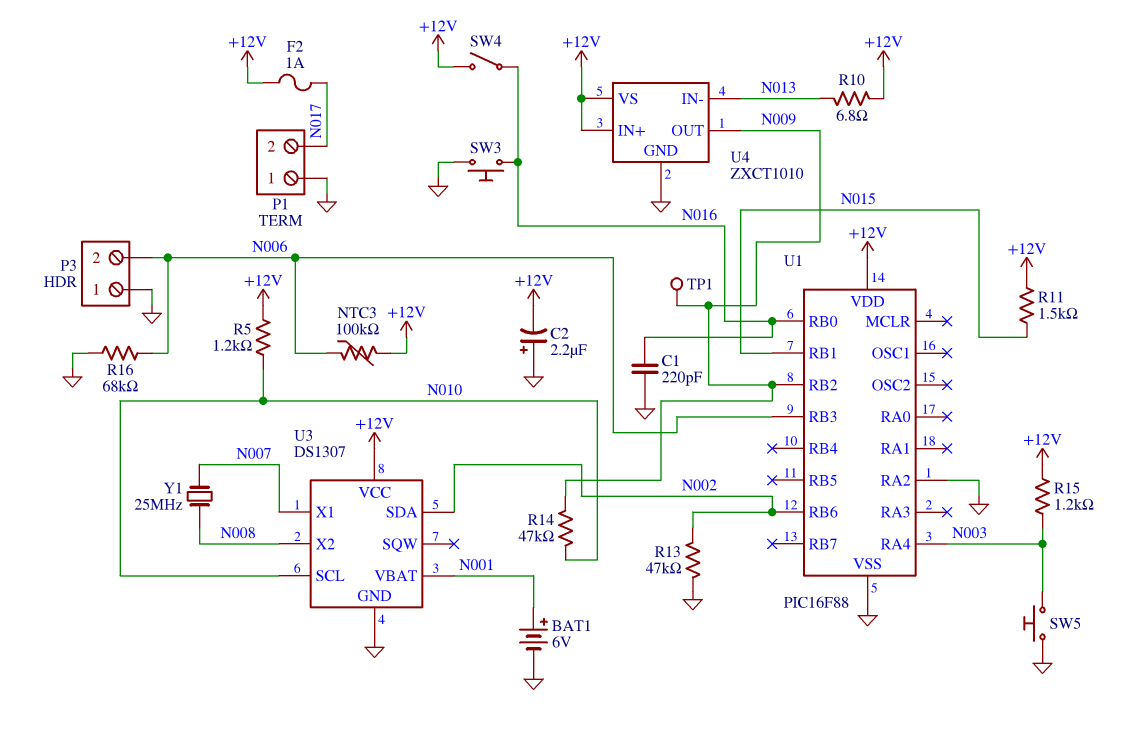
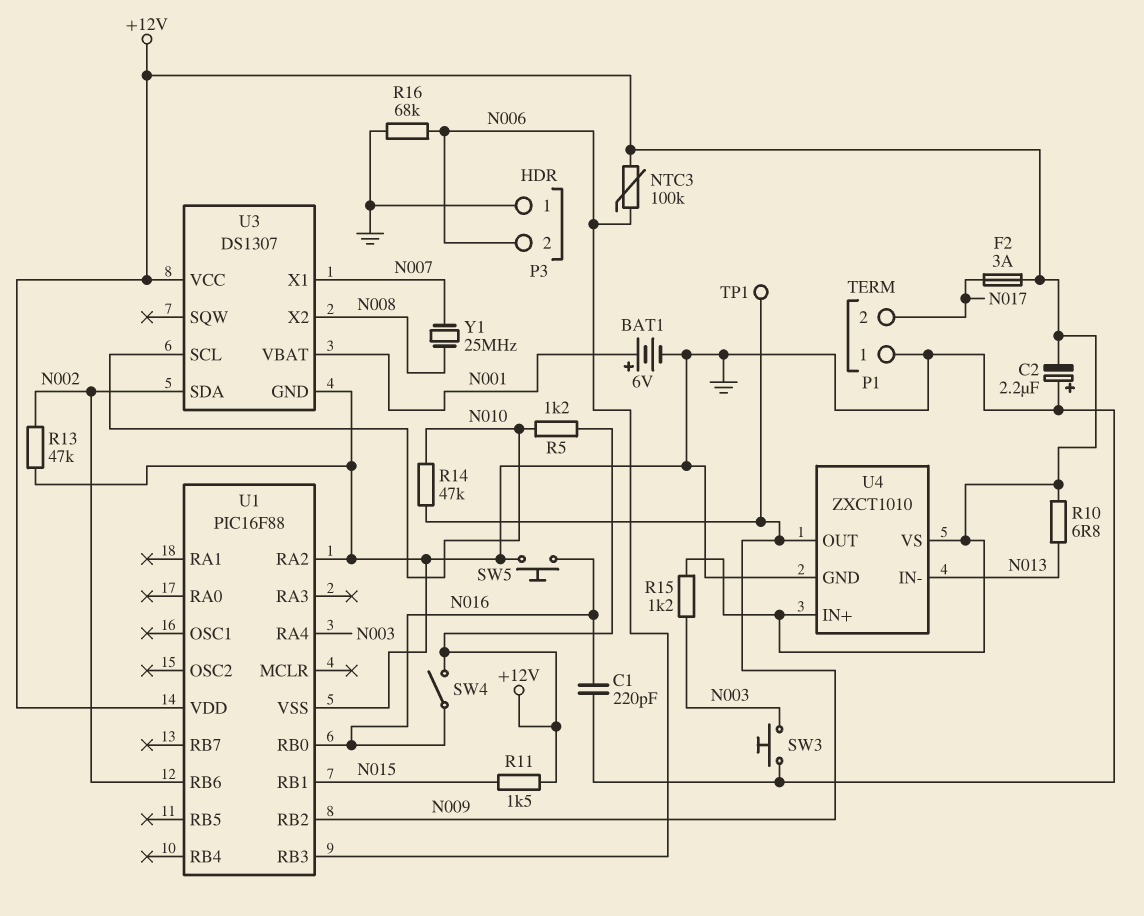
F2: 1A (+12V, N017) -> 3A (+12V, N017)
SW3: button (GND, N016) -> button (GND, N003)
SW5: button (GND, N003) -> button (GND, N016)

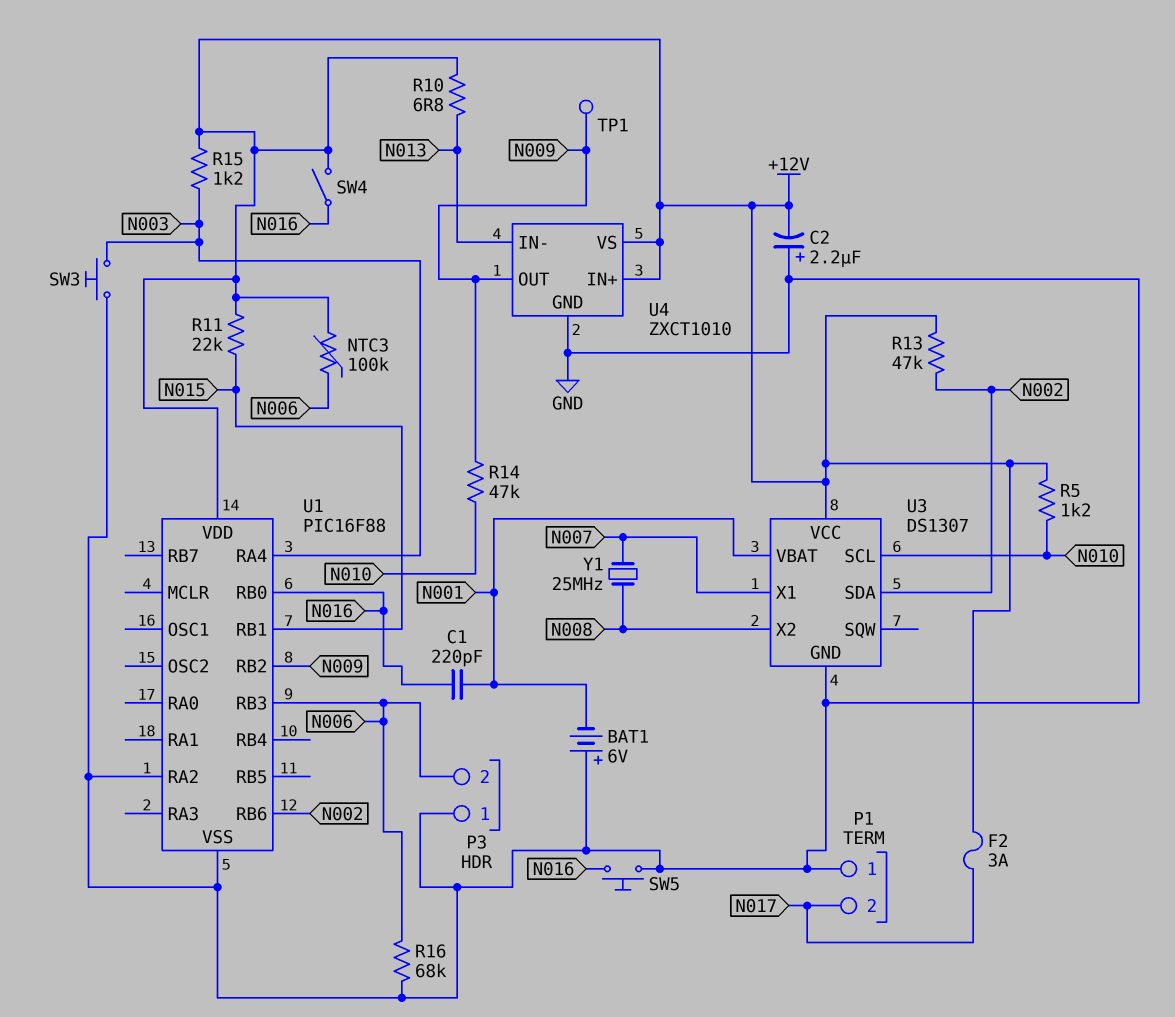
BAT1: 6V (plus N001, minus GND) -> 6V (plus GND, minus N001)
C1: 220pF (GND, N016) -> 220pF (N001, N016)
R11: 1.5k (+12V, N015) -> 22k (+12V, N015)
R13: 47k (GND, N002) -> 47k (+12V, N002)

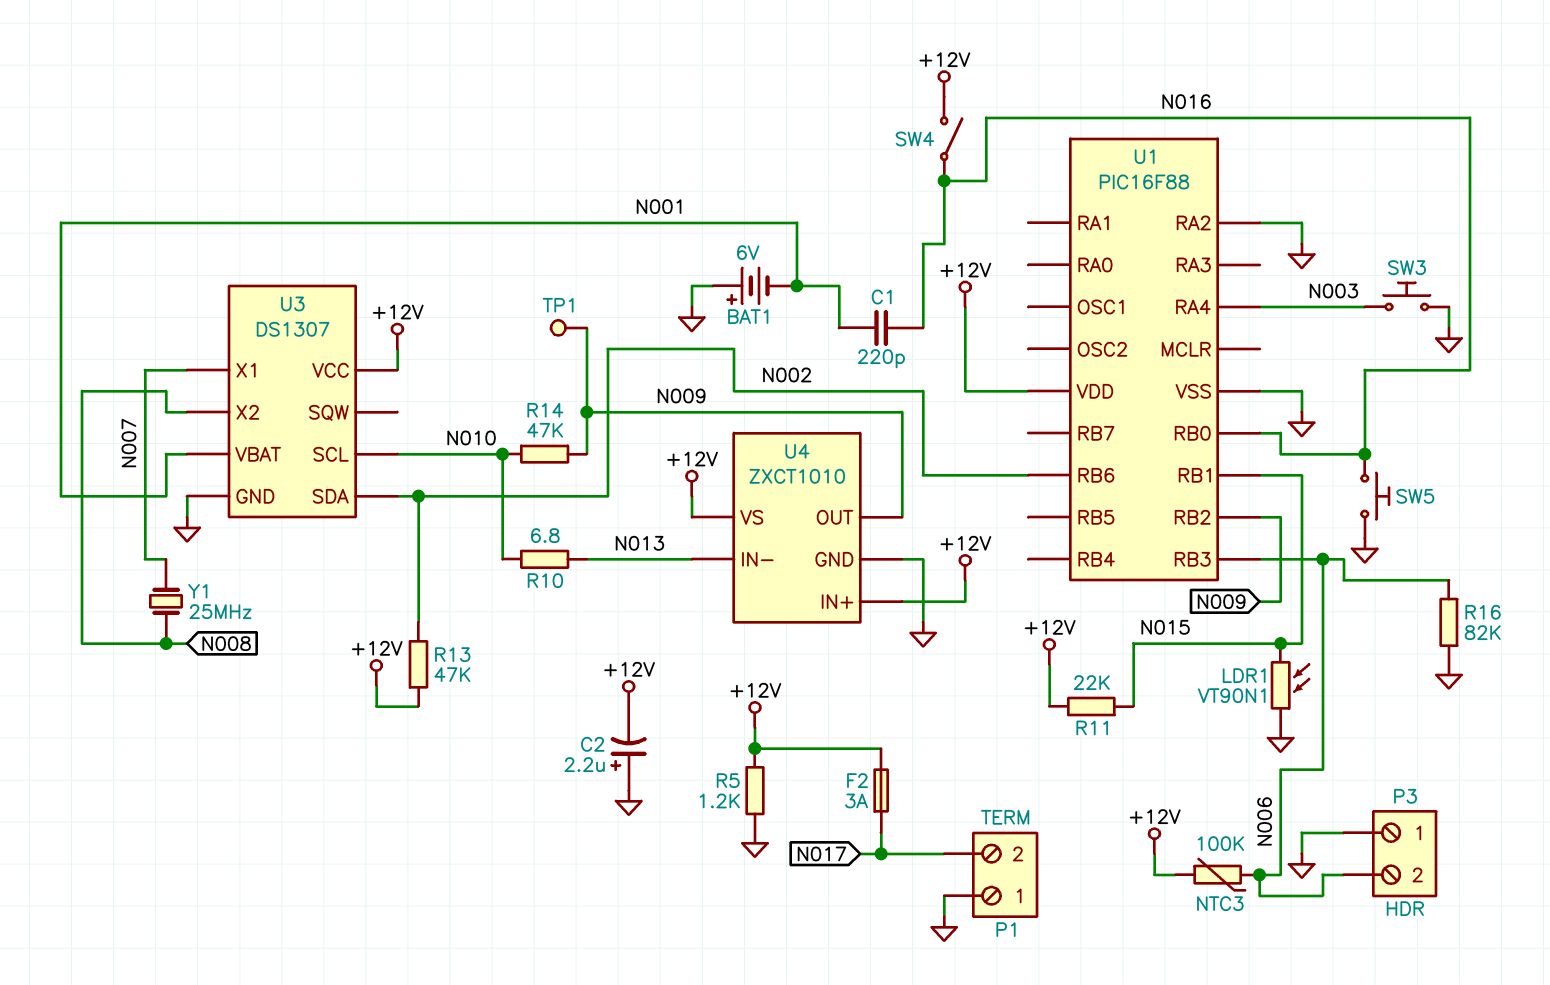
LDR1: none -> VT90N1 (GND, N015)
R5: 1.2k (+12V, N010) -> 1.2k (+12V, GND)
R10: 6.8 (+12V, N013) -> 6.8 (N010, N013)
R15: 1.2k (+12V, N003) -> none
R16: 68k (GND, N006) -> 82k (GND, N006)

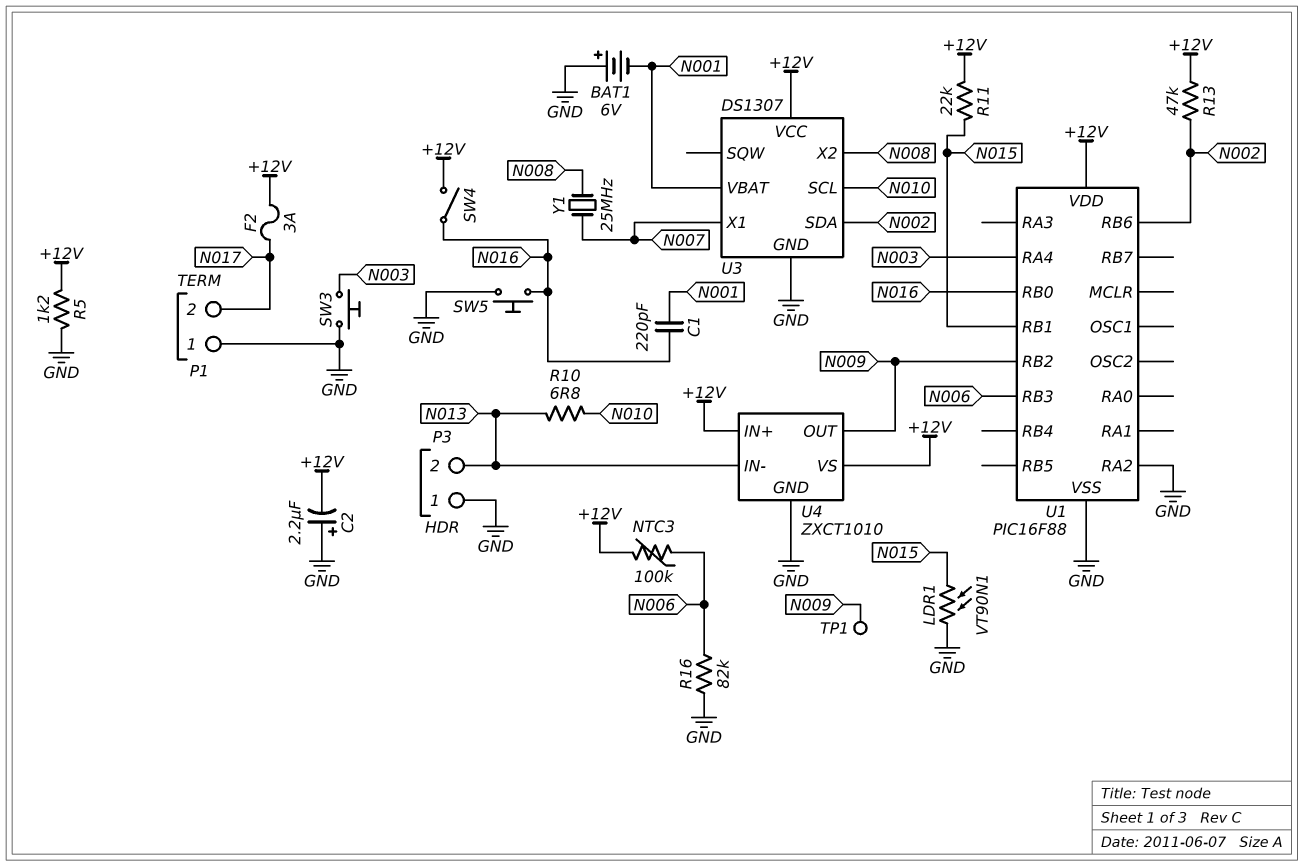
P3 pin 2: N006 -> N013
R14: 47k (N009, N010) -> none

